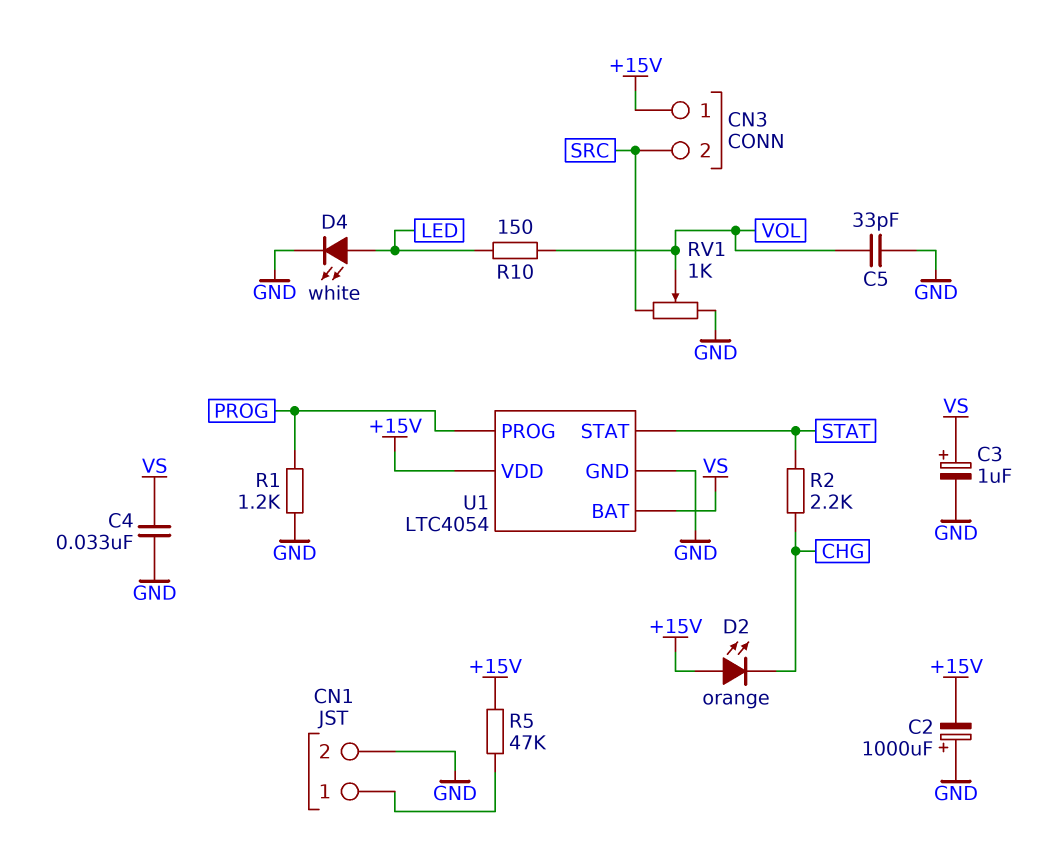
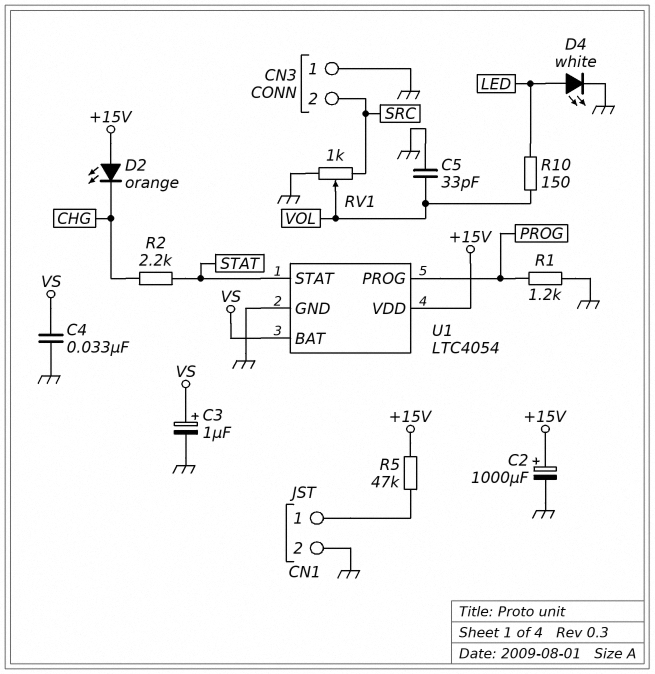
C2: 1000uF (plus GND, minus +15V) -> 1000uF (plus +15V, minus GND)
CN3 pin 1: +15V -> GND

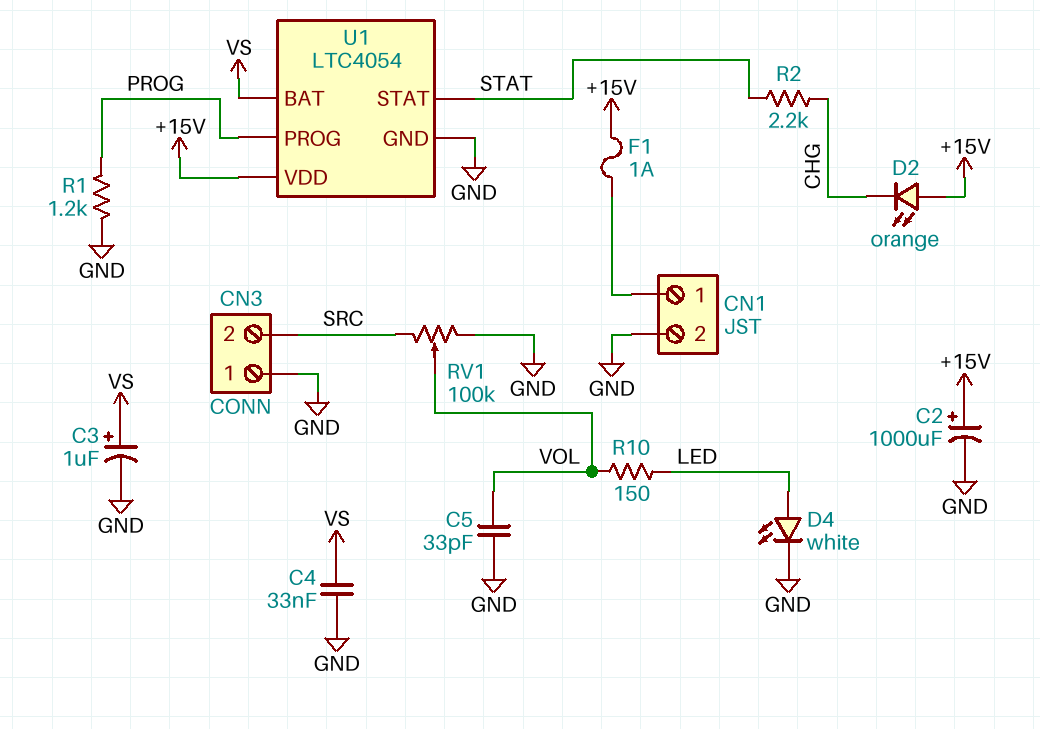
F1: none -> 1A (+15V, CN1/1)
R5: 47k (+15V, CN1/1) -> none
RV1: 1k (GND, SRC, wiper VOL) -> 100k (GND, SRC, wiper VOL)

